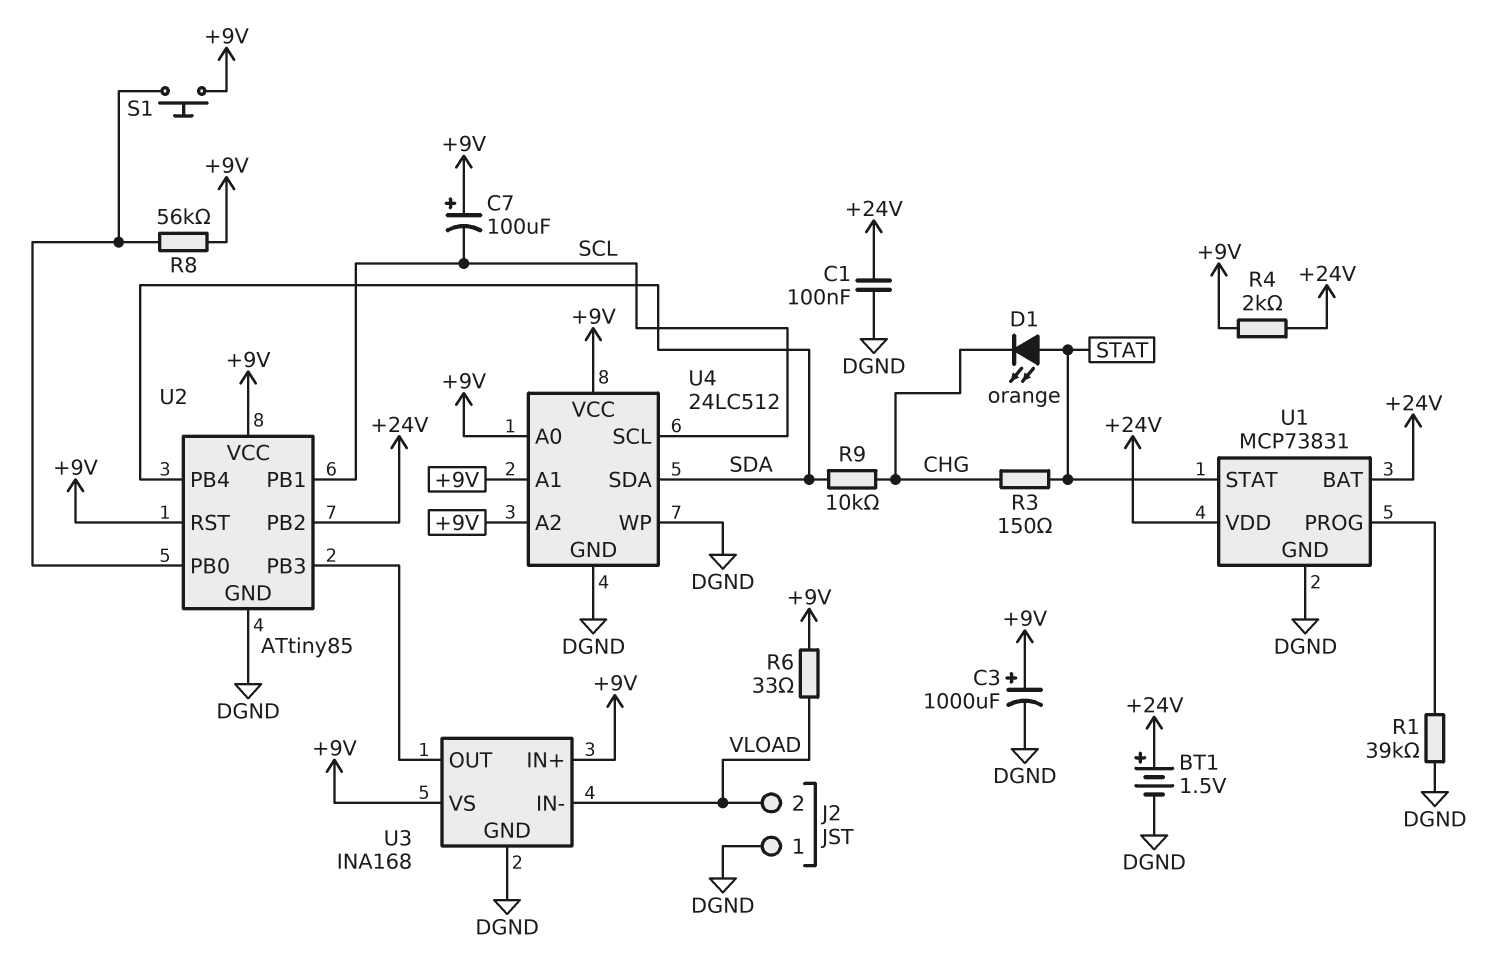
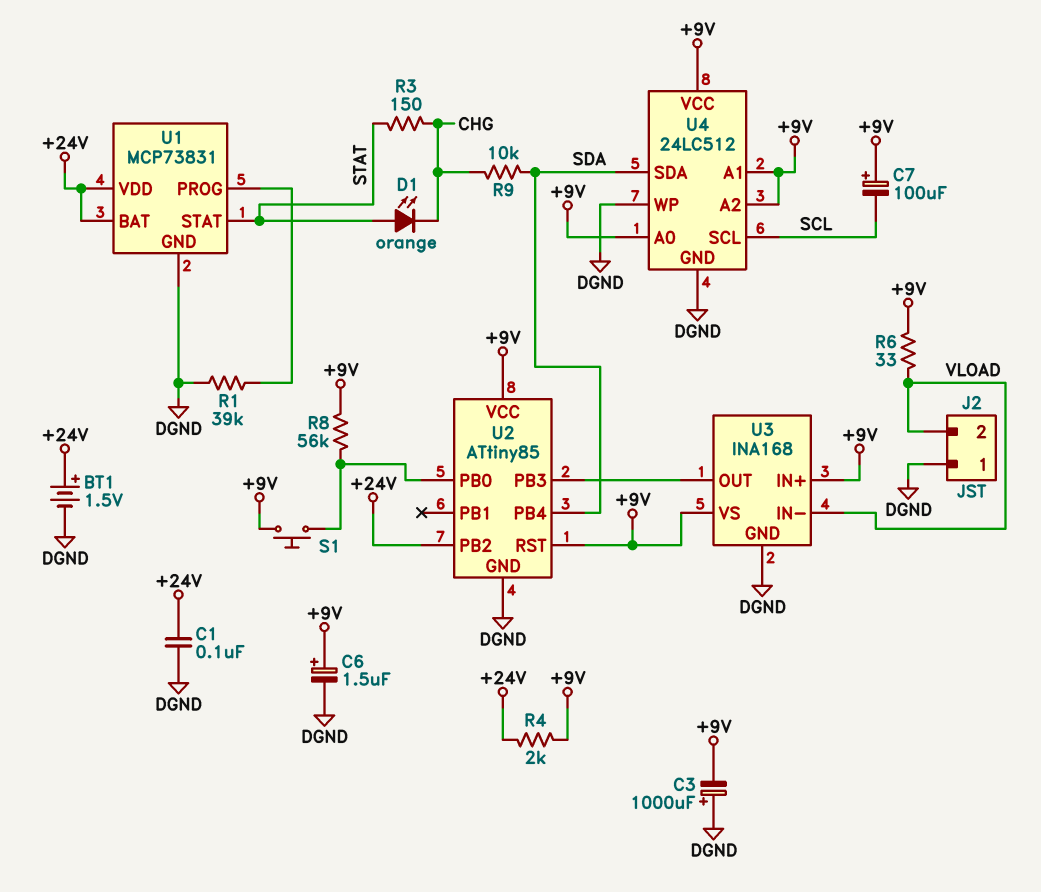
C3: 1000uF (plus +9V, minus DGND) -> 1000uF (plus DGND, minus +9V)
C6: none -> 1.5uF (plus +9V, minus DGND)
U2 pin PB1: SCL -> none

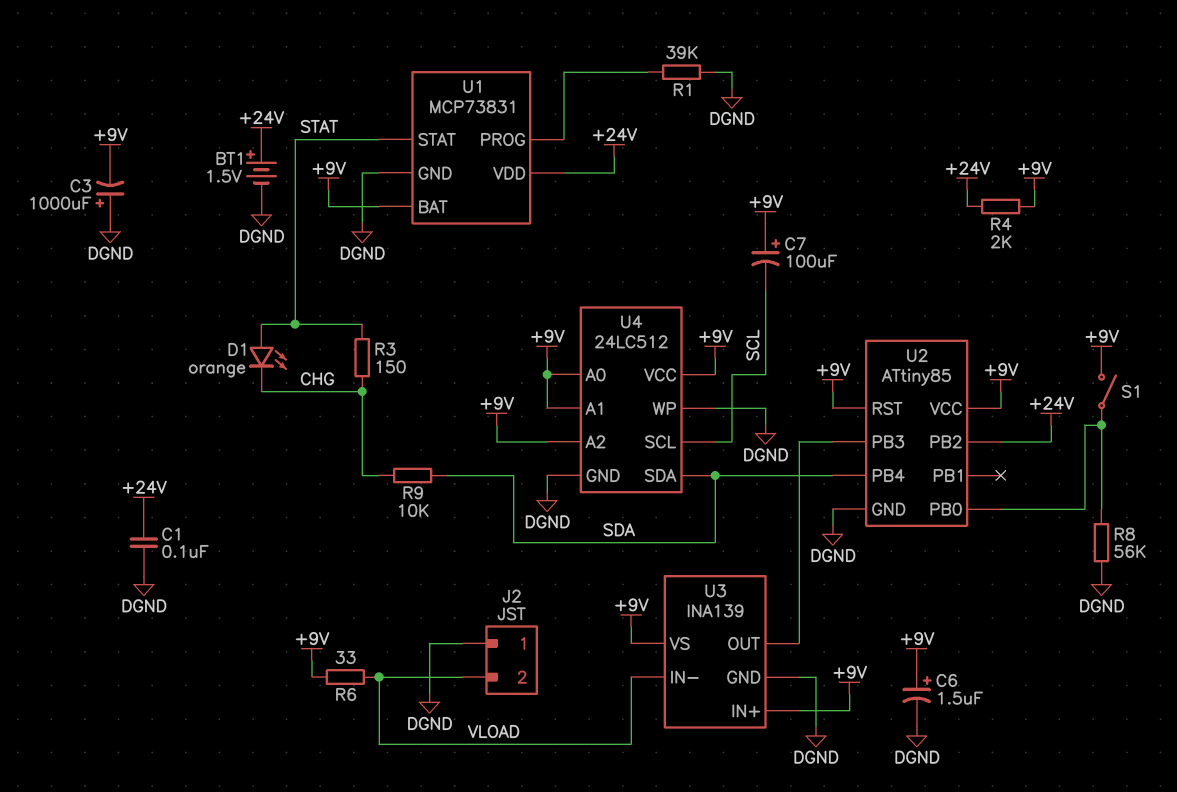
R8: 56k (+9V, U2/PB0) -> 56k (DGND, U2/PB0)
S1: button (+9V, U2/PB0) -> switch (+9V, U2/PB0)
U1 pin BAT: +24V -> +9V
U3: INA168 -> INA139

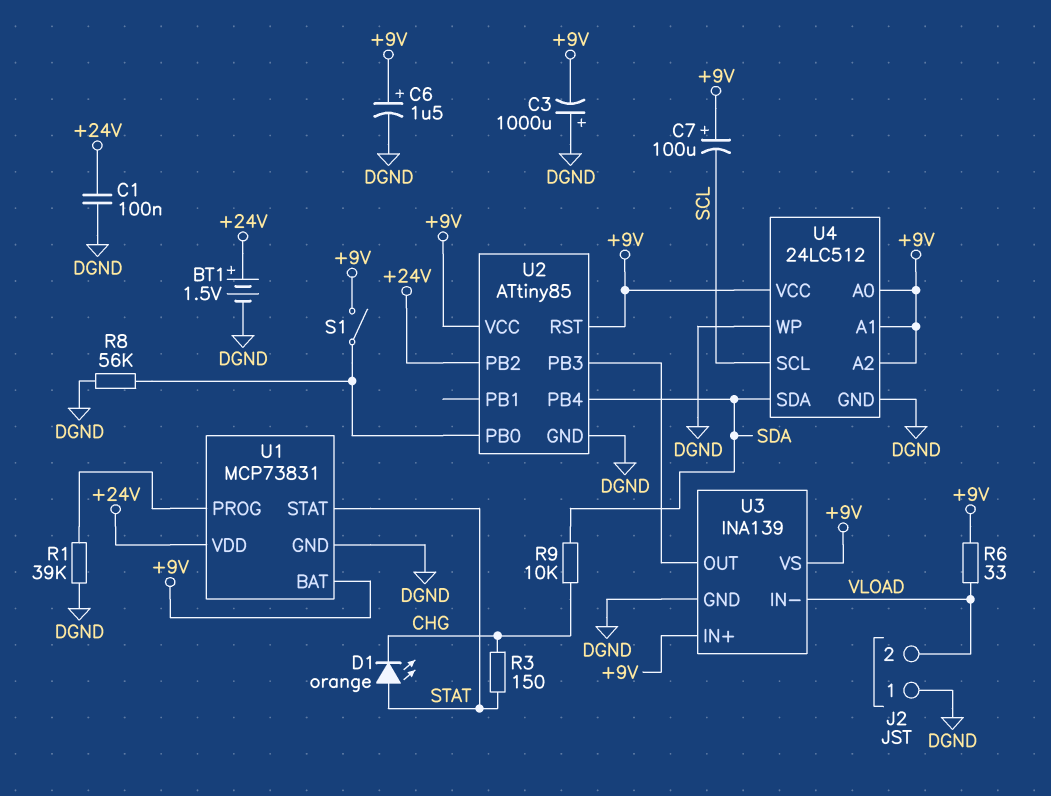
R4: 2k (+9V, +24V) -> none

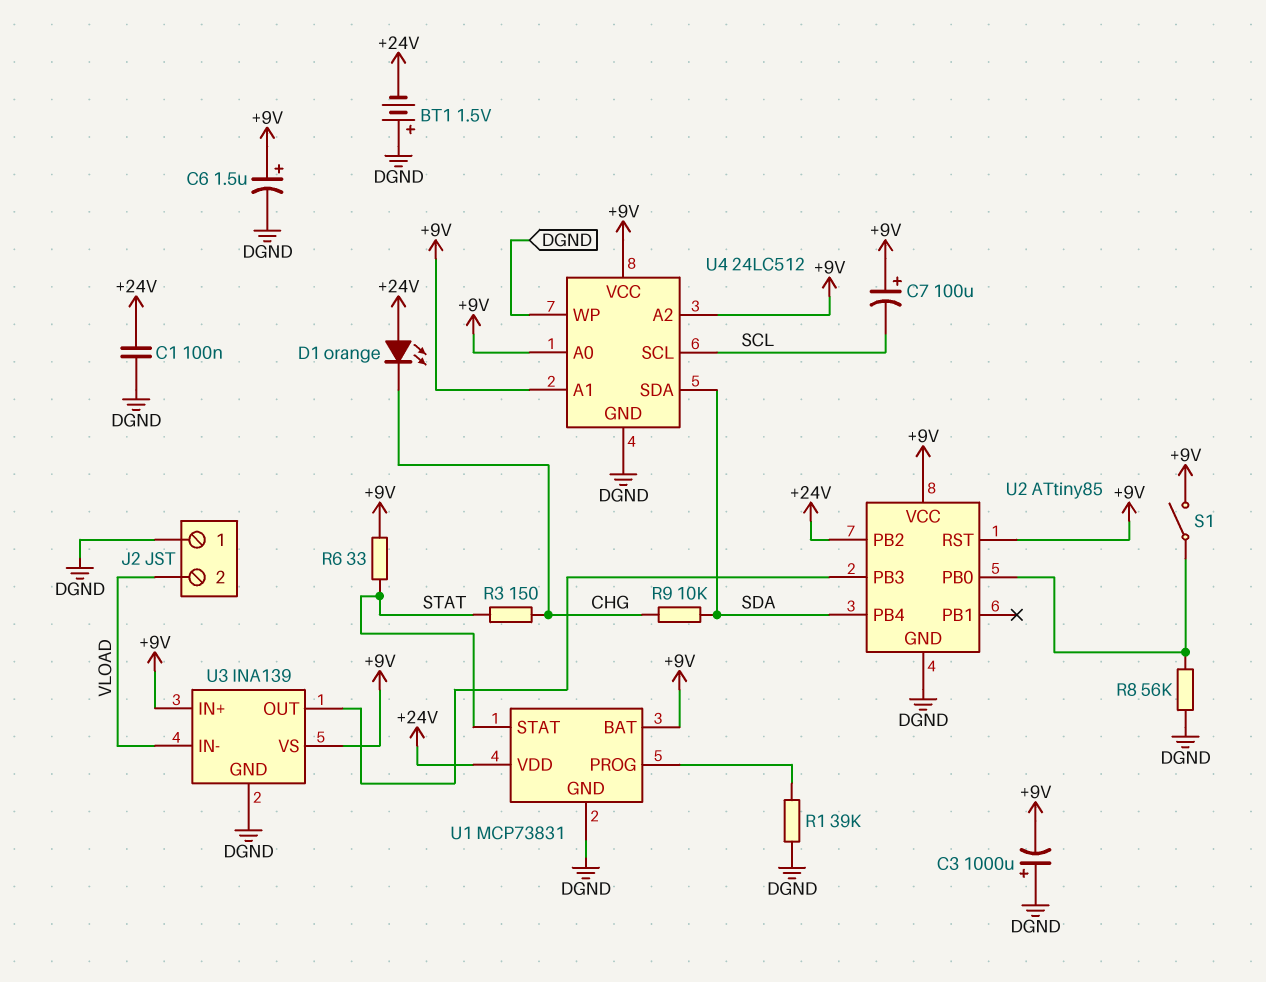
BT1: 1.5V (plus +24V, minus DGND) -> 1.5V (plus DGND, minus +24V)
D1: LED orange (A STAT, K CHG) -> LED orange (A +24V, K CHG)
R6: 33 (+9V, VLOAD) -> 33 (+9V, STAT)

